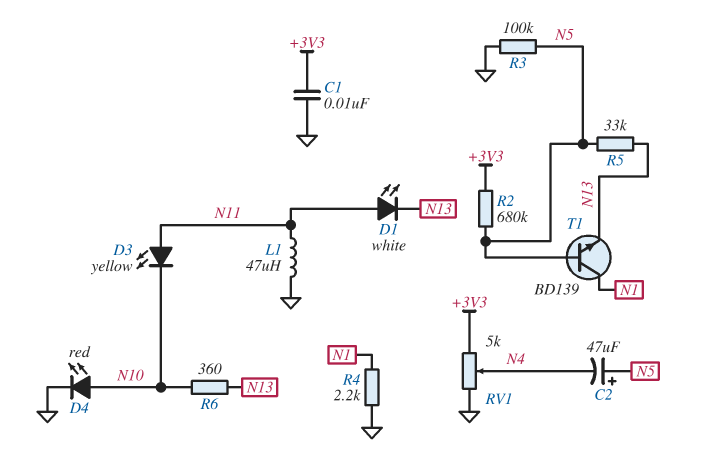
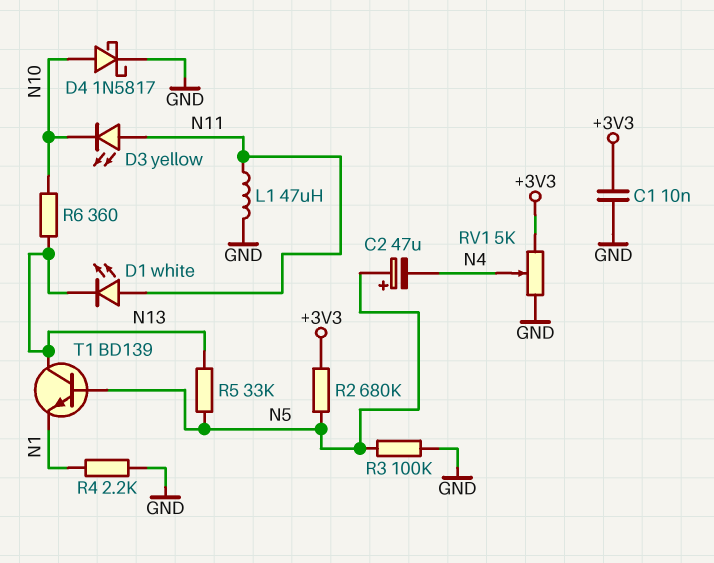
D4: LED red (A N10, K GND) -> schottky 1N5817 (A N10, K GND)
T1: NPN BD139 (B N5, C N1, E N13) -> NPN BD139 (B N5, C N13, E N1)

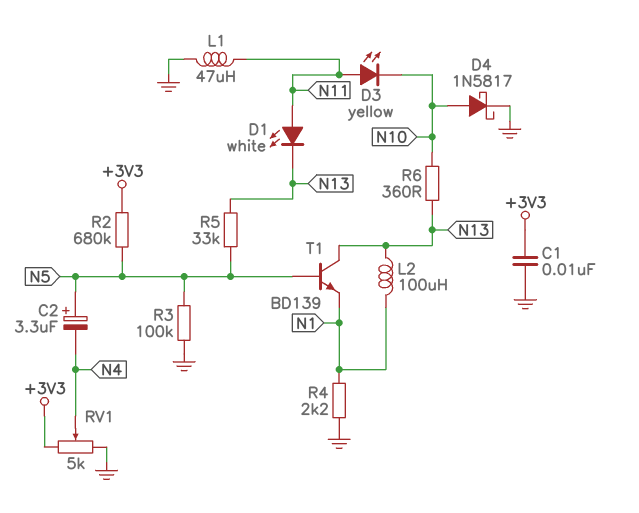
C2: 47uF (plus N5, minus N4) -> 3.3uF (plus N5, minus N4)
L2: none -> 100uH (N1, N13)

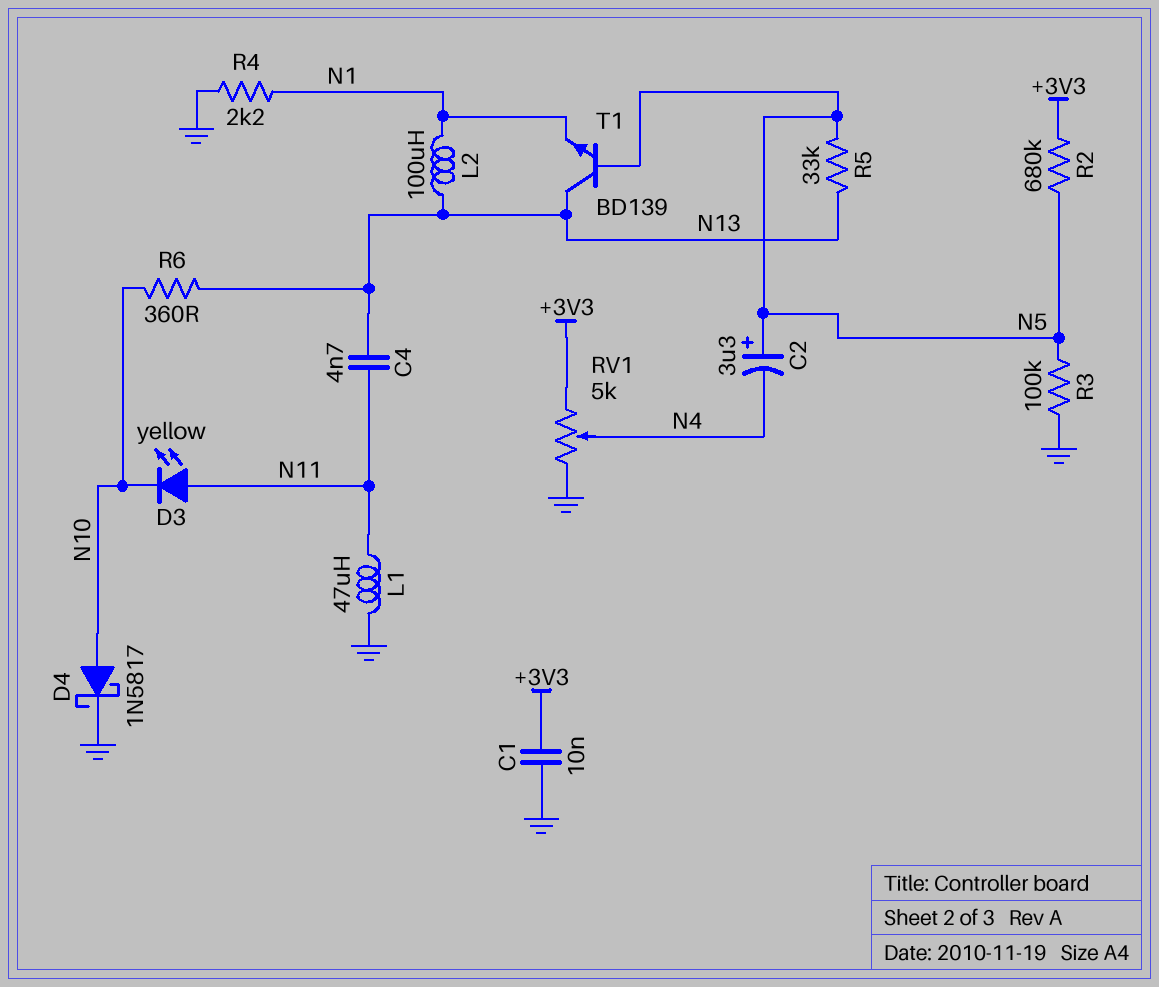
C4: none -> 4.7nF (N11, N13)
D1: LED white (A N11, K N13) -> none

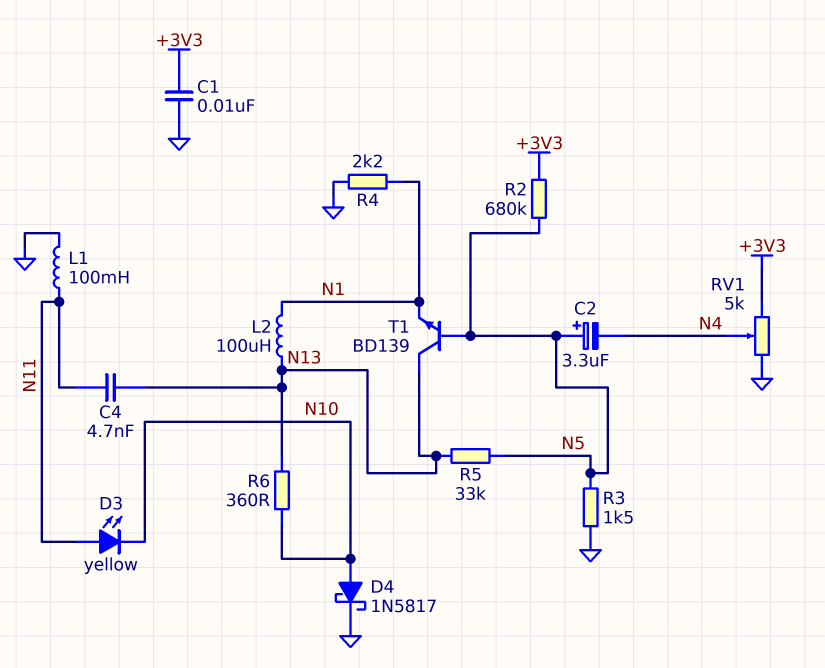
L1: 47uH (GND, N11) -> 100mH (GND, N11)
R3: 100k (GND, N5) -> 1.5k (GND, N5)

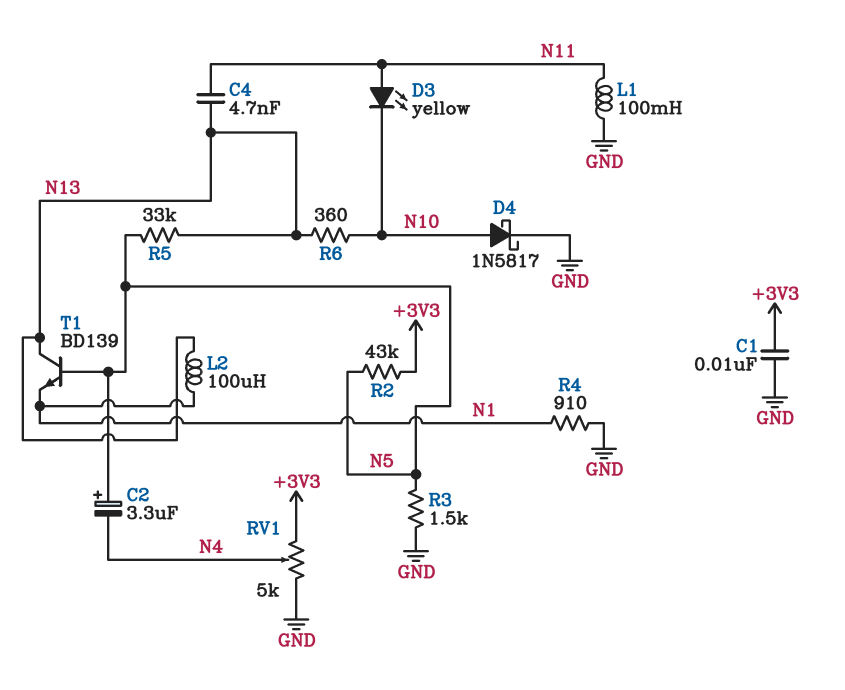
R2: 680k (+3V3, N5) -> 43k (+3V3, N5)
R4: 2.2k (GND, N1) -> 910 (GND, N1)

